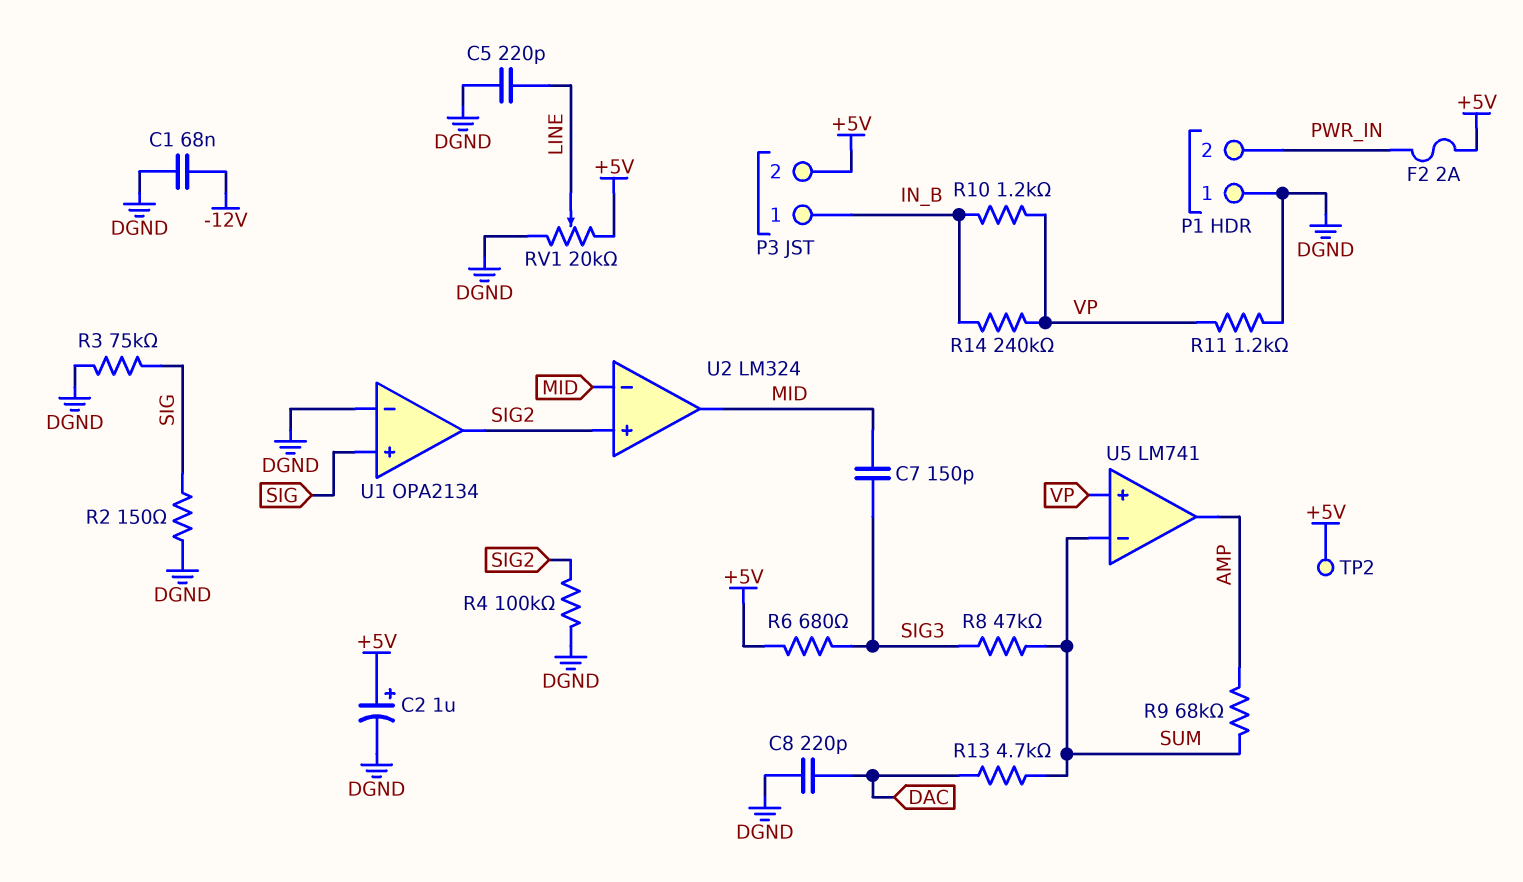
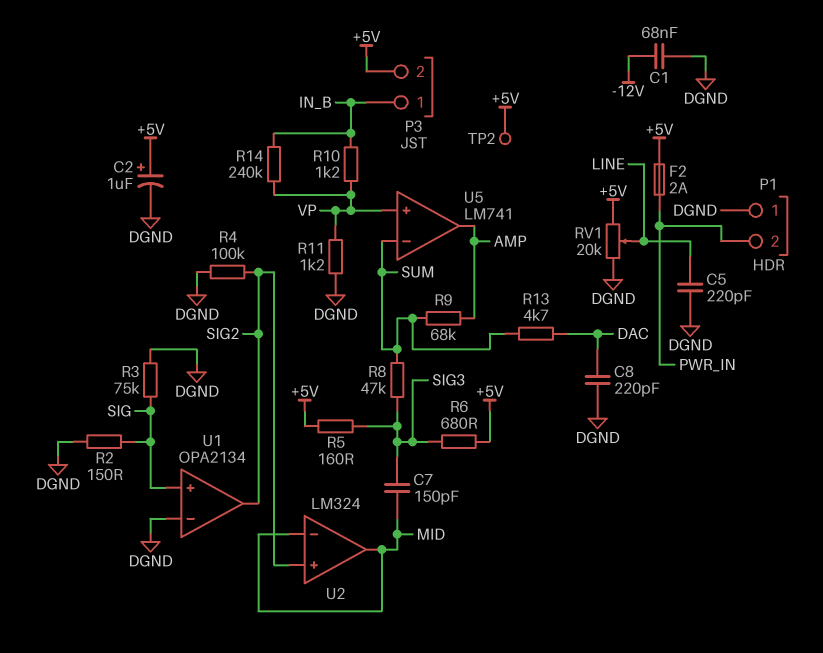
R5: none -> 160 (+5V, SIG3)

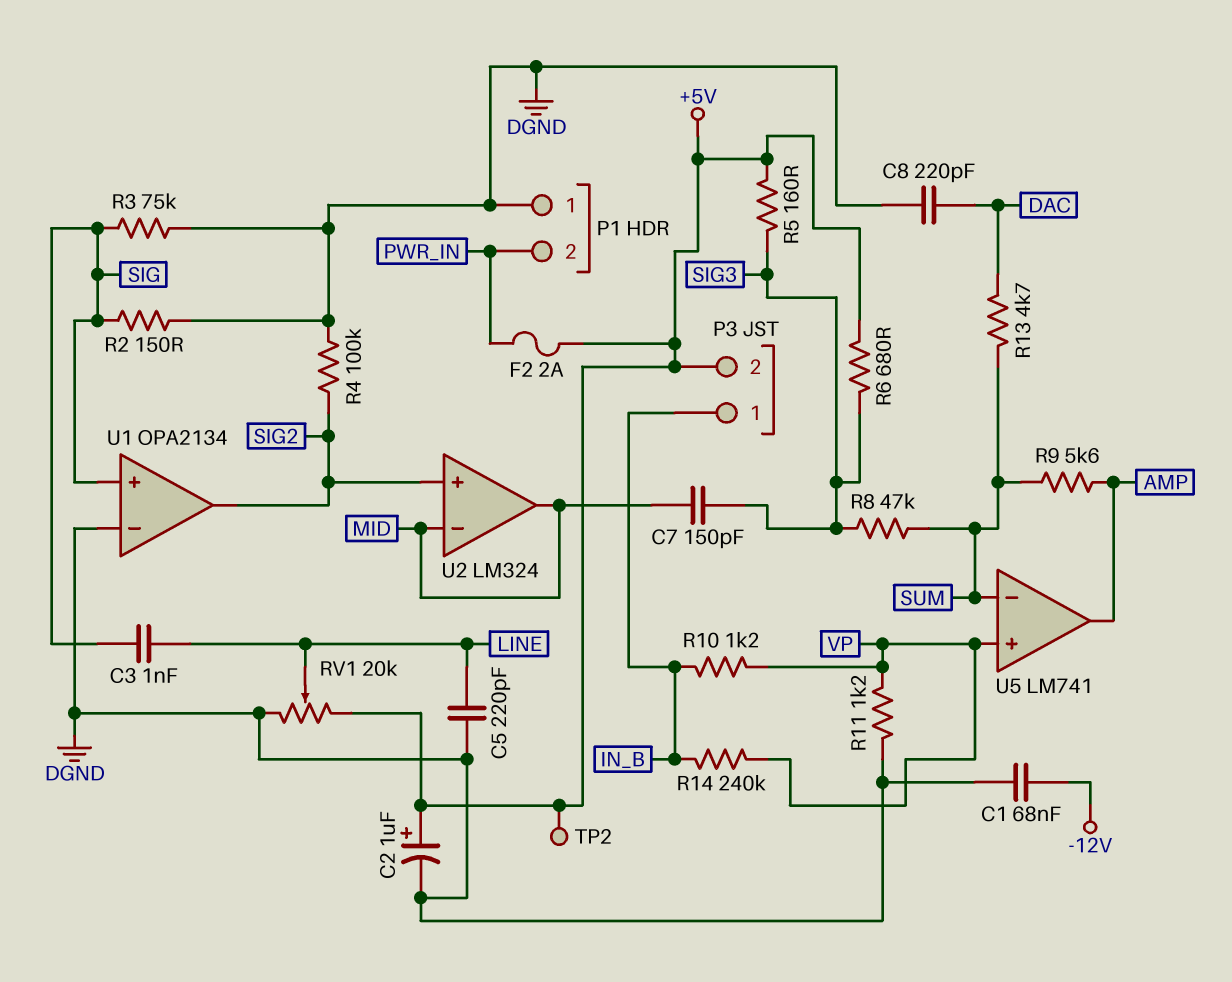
C3: none -> 1nF (LINE, SIG)
R9: 68k (AMP, SUM) -> 5.6k (AMP, SUM)

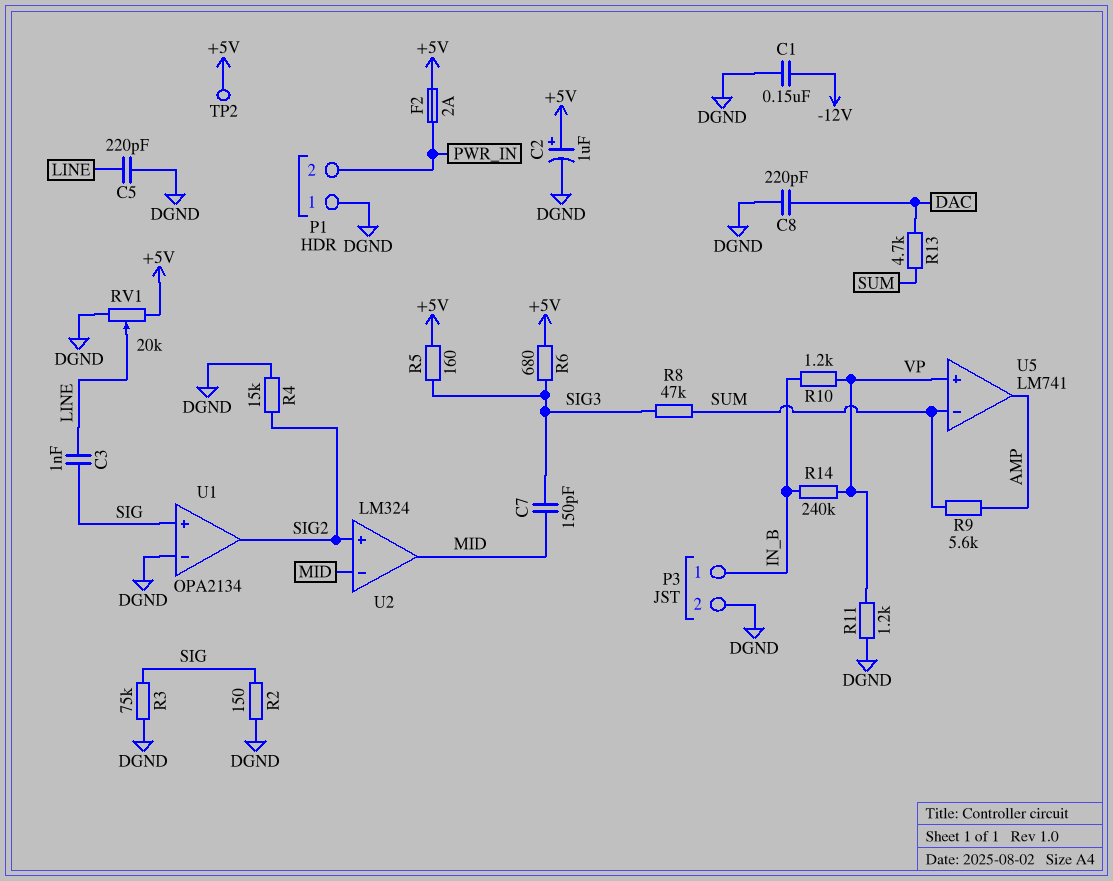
C1: 68nF (-12V, DGND) -> 150nF (-12V, DGND)
P3 pin 2: +5V -> DGND
R4: 100k (DGND, SIG2) -> 15k (DGND, SIG2)

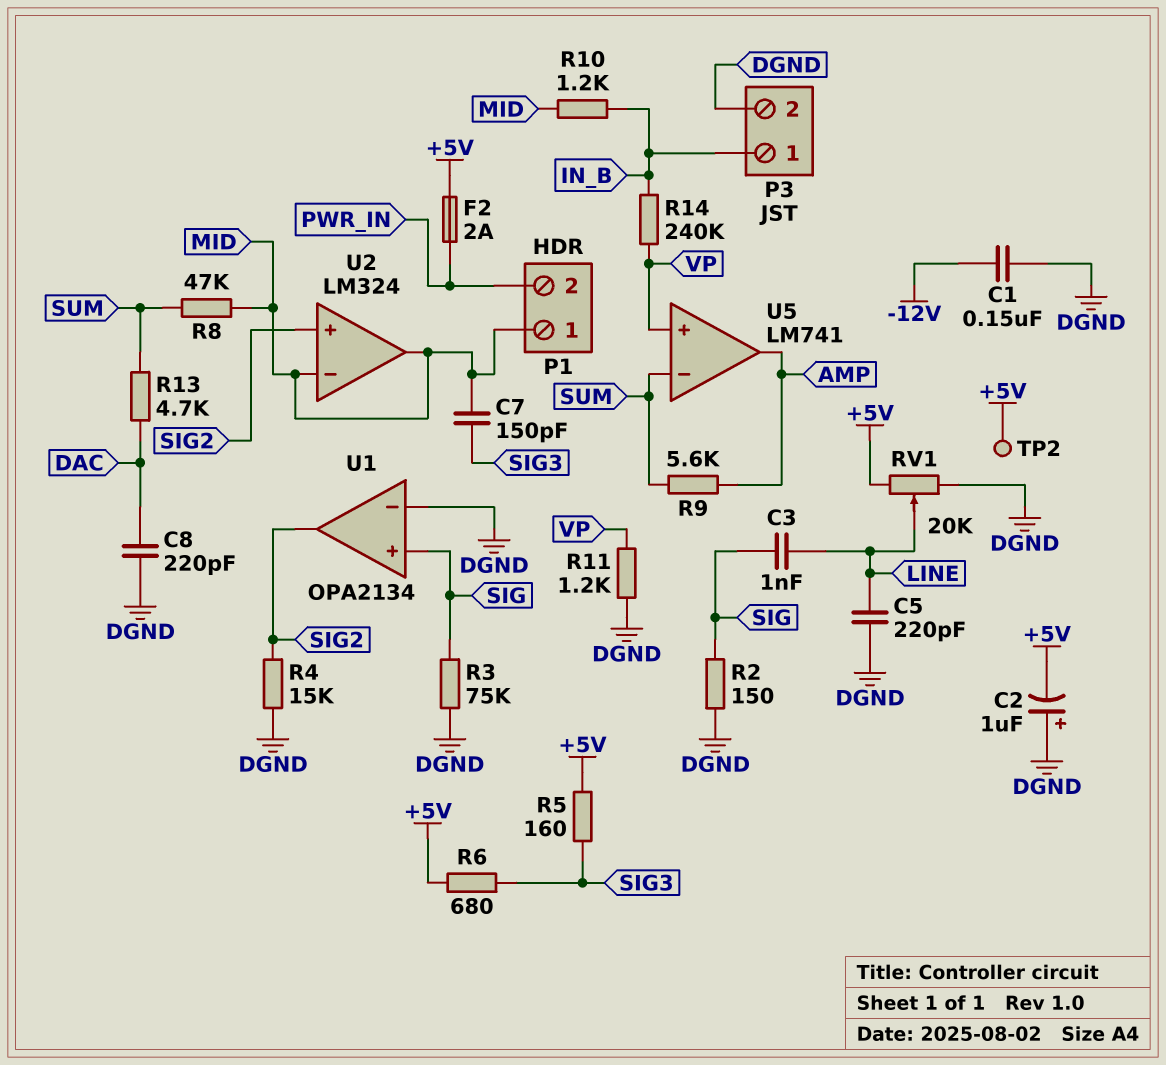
C2: 1uF (plus +5V, minus DGND) -> 1uF (plus DGND, minus +5V)
P1 pin 1: DGND -> MID
R8: 47k (SIG3, SUM) -> 47k (MID, SUM)
R10: 1.2k (IN_B, VP) -> 1.2k (IN_B, MID)

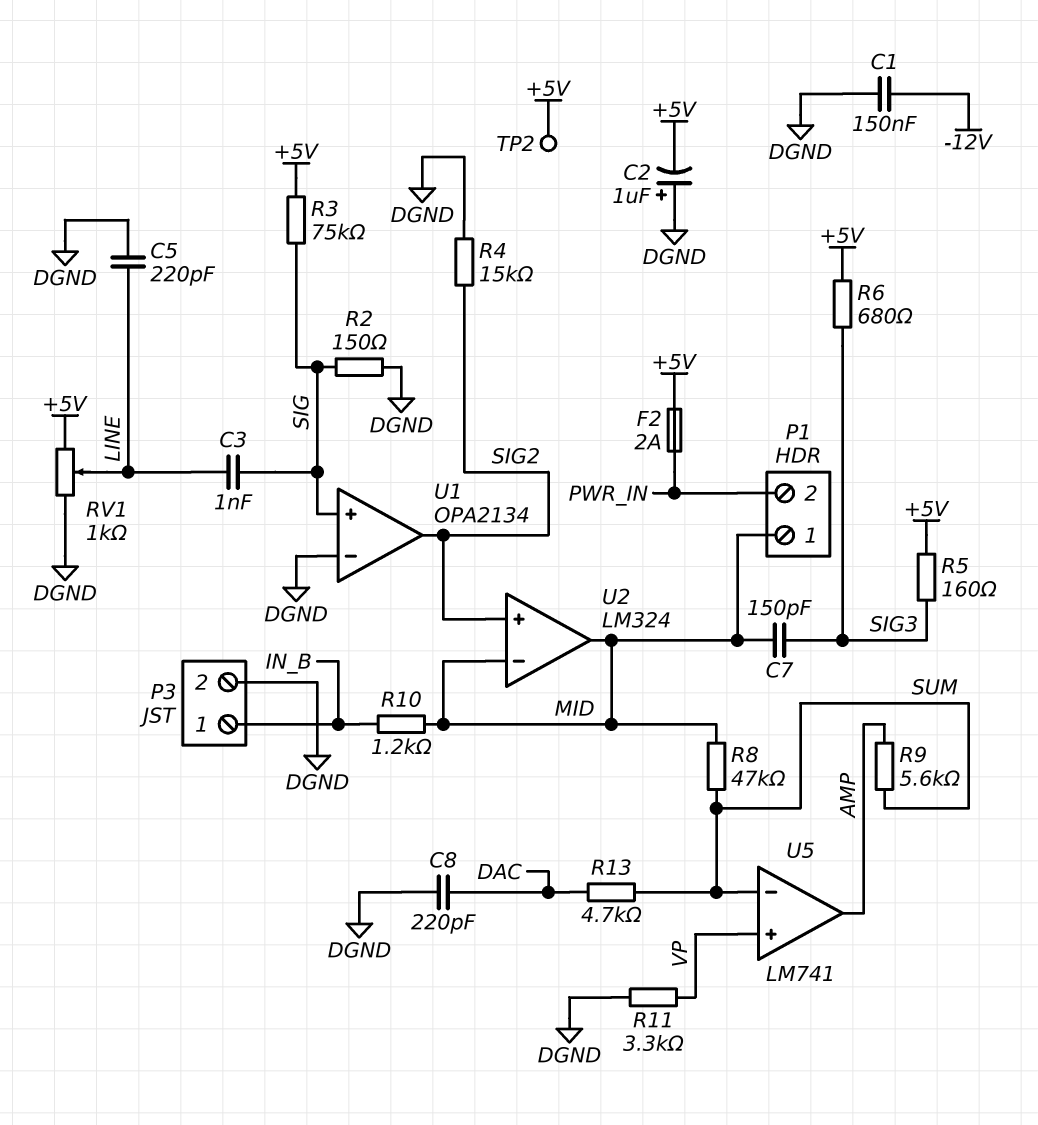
R3: 75k (DGND, SIG) -> 75k (+5V, SIG)
R11: 1.2k (DGND, VP) -> 3.3k (DGND, VP)
R14: 240k (IN_B, VP) -> none
RV1: 20k (+5V, DGND, wiper LINE) -> 1k (+5V, DGND, wiper LINE)

